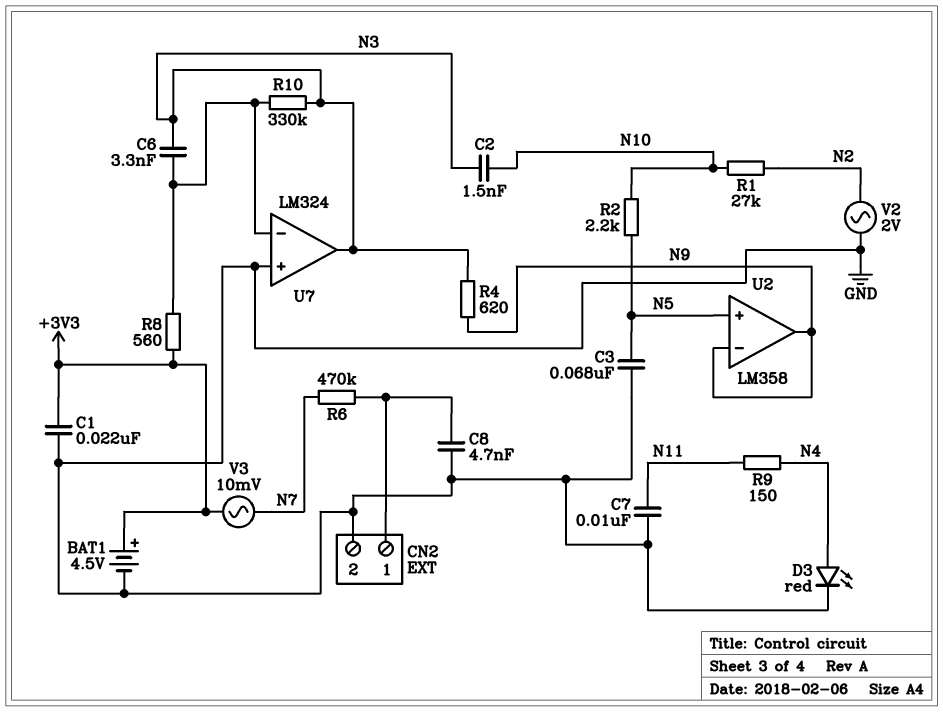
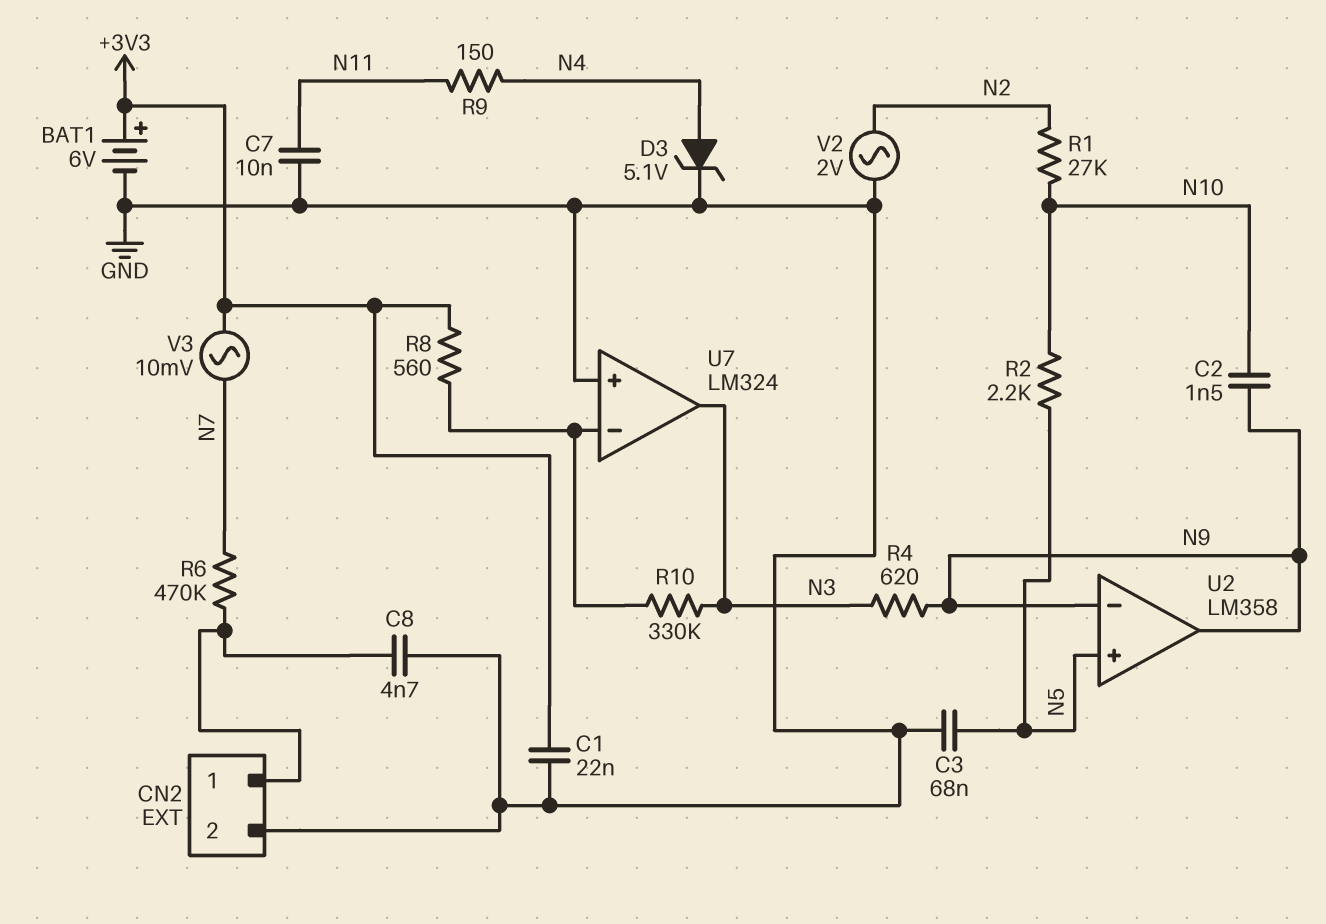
BAT1: 4.5V (plus +3V3, minus GND) -> 6V (plus +3V3, minus GND)
C2: 1.5nF (N3, N10) -> 1.5nF (N9, N10)
C6: 3.3nF (N3, U7/in-) -> none
D3: LED red (A N4, K GND) -> zener 5.1V (A N4, K GND)

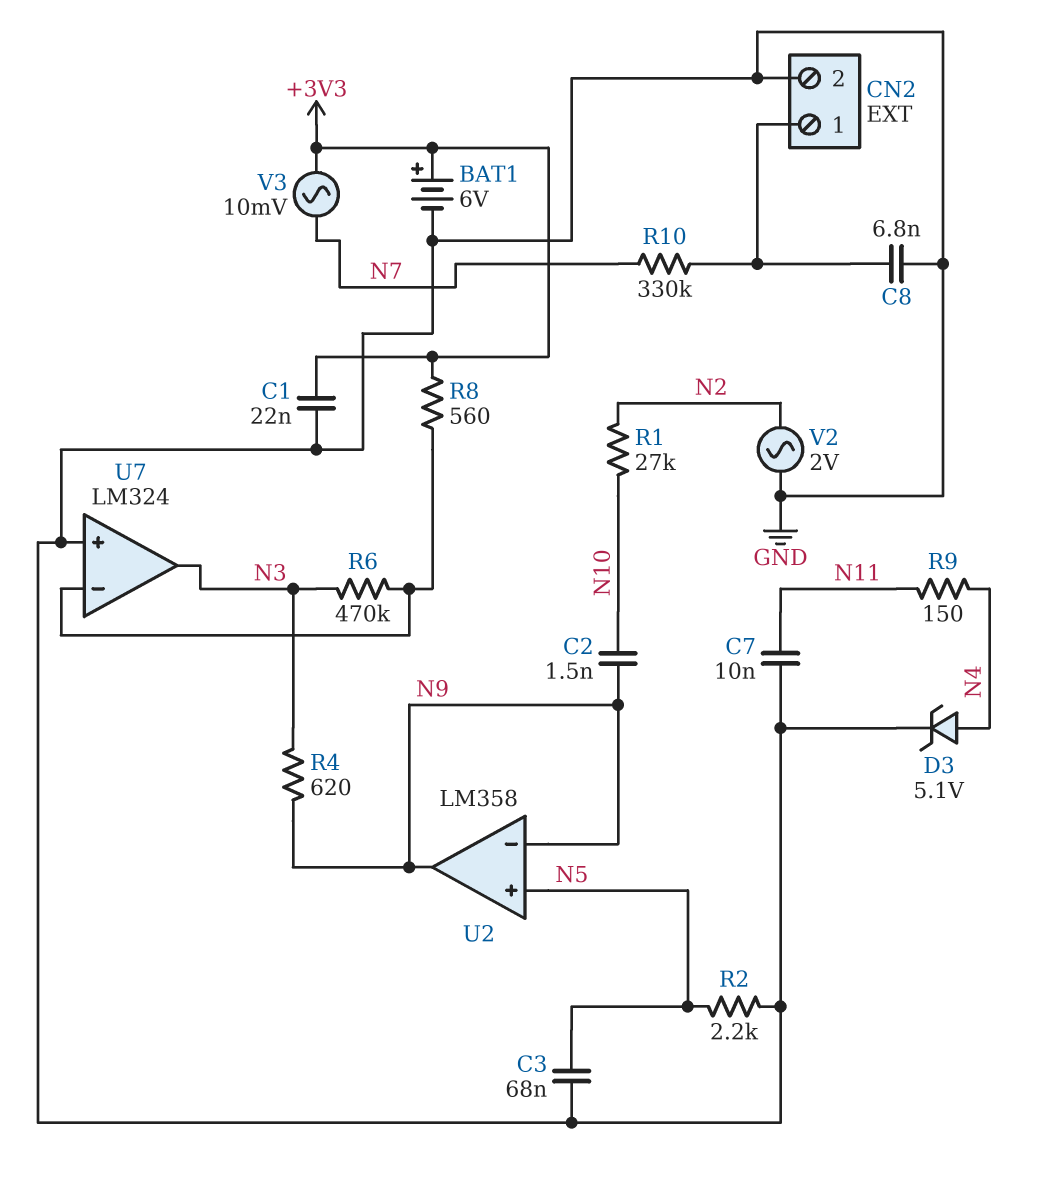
C8: 4.7nF (CN2/1, GND) -> 6.8nF (CN2/1, GND)
R2: 2.2k (N5, N10) -> 2.2k (GND, N5)
R6: 470k (CN2/1, N7) -> 470k (N3, U7/in-)
R10: 330k (N3, U7/in-) -> 330k (CN2/1, N7)

